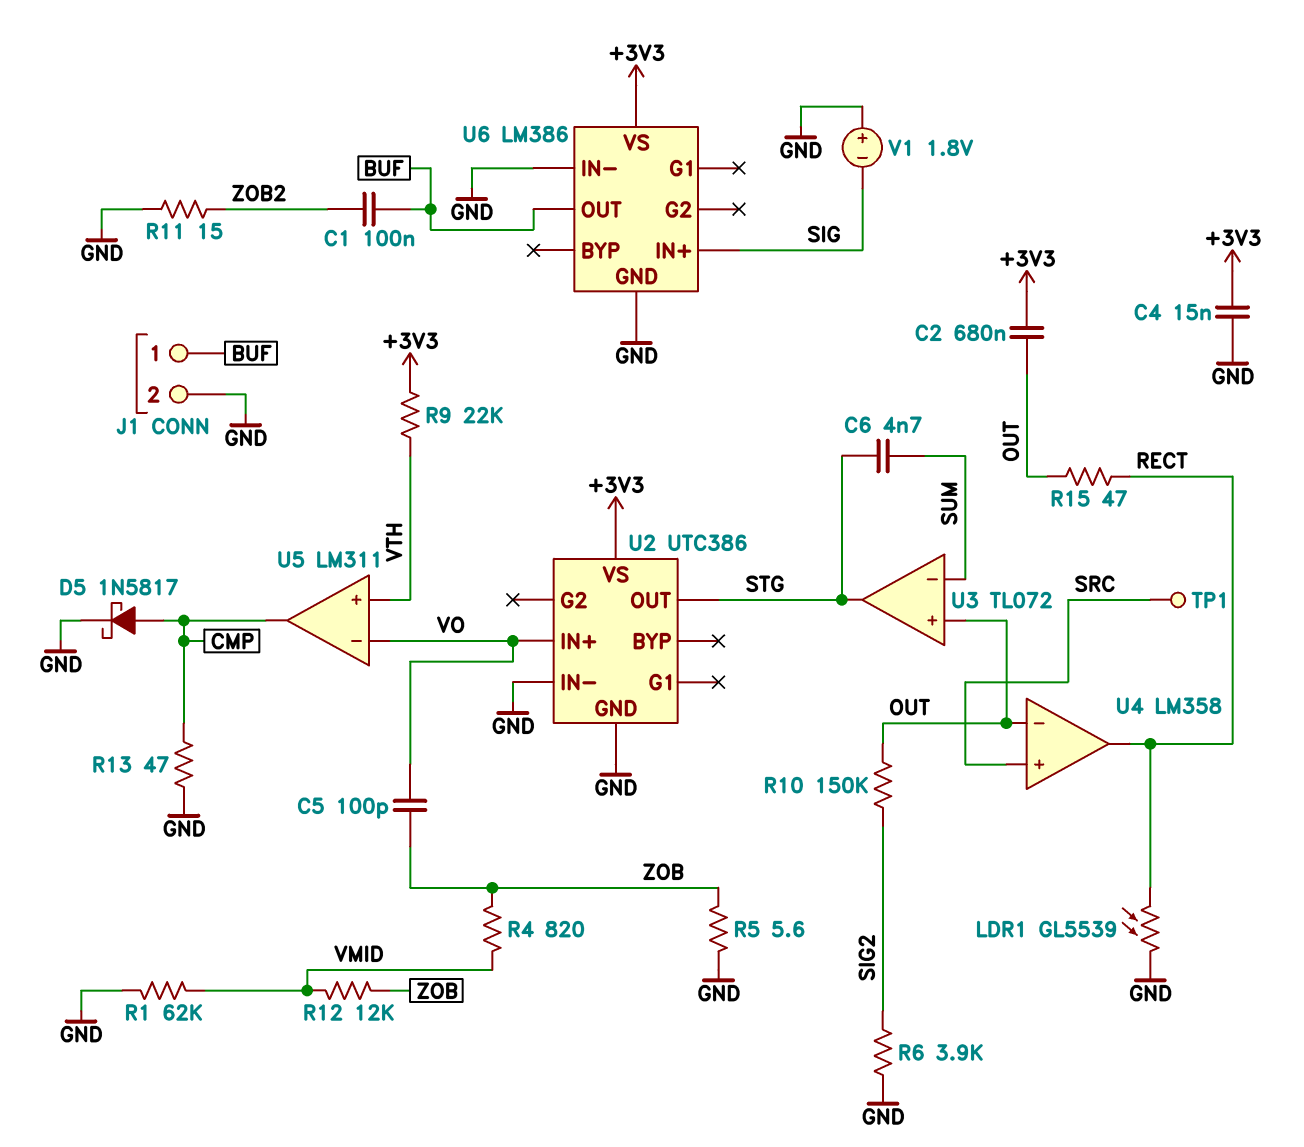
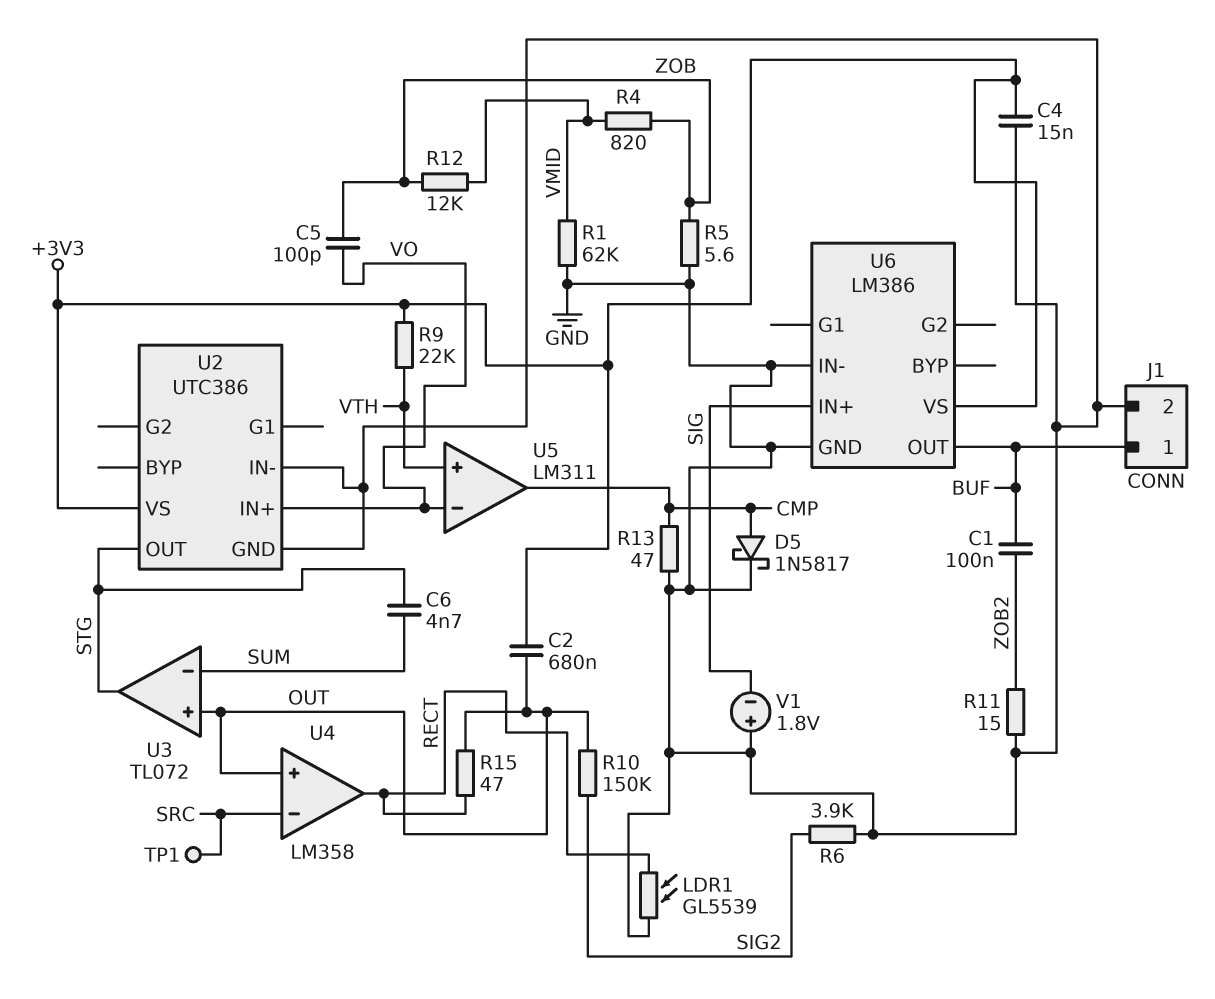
U4 pin in+: SRC -> OUT
U4 pin in-: OUT -> SRC

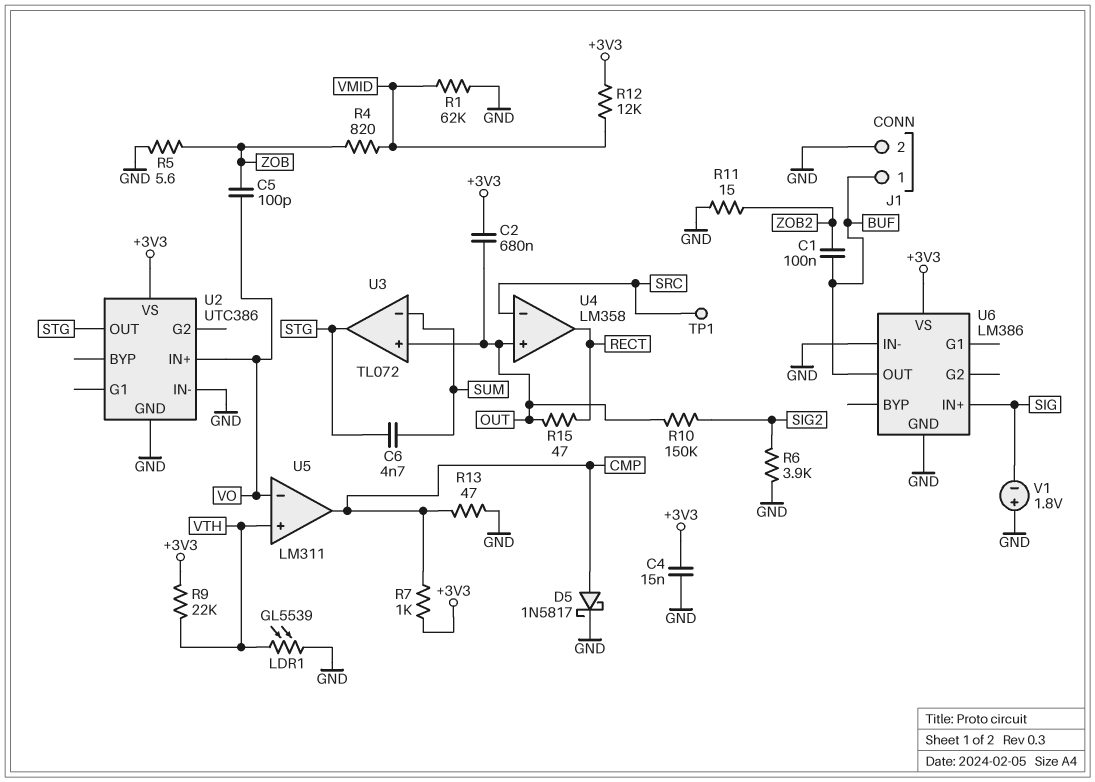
LDR1: GL5539 (GND, RECT) -> GL5539 (GND, VTH)
R7: none -> 1k (+3V3, CMP)
R12: 12k (VMID, ZOB) -> 12k (+3V3, VMID)

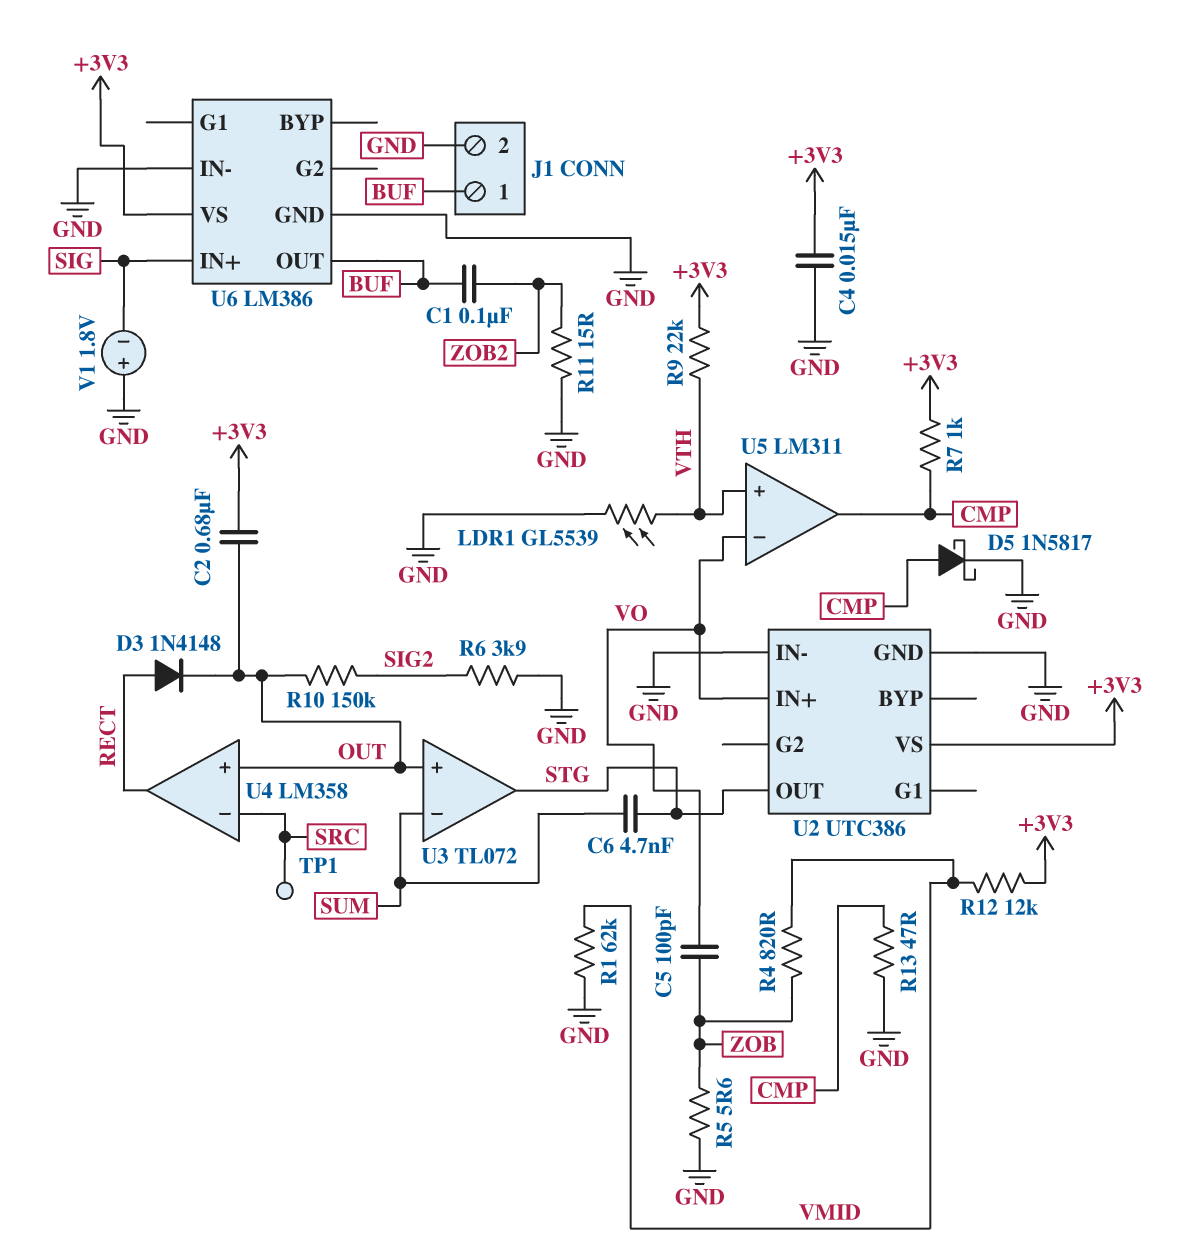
D3: none -> diode 1N4148 (A RECT, K OUT)
R15: 47 (OUT, RECT) -> none

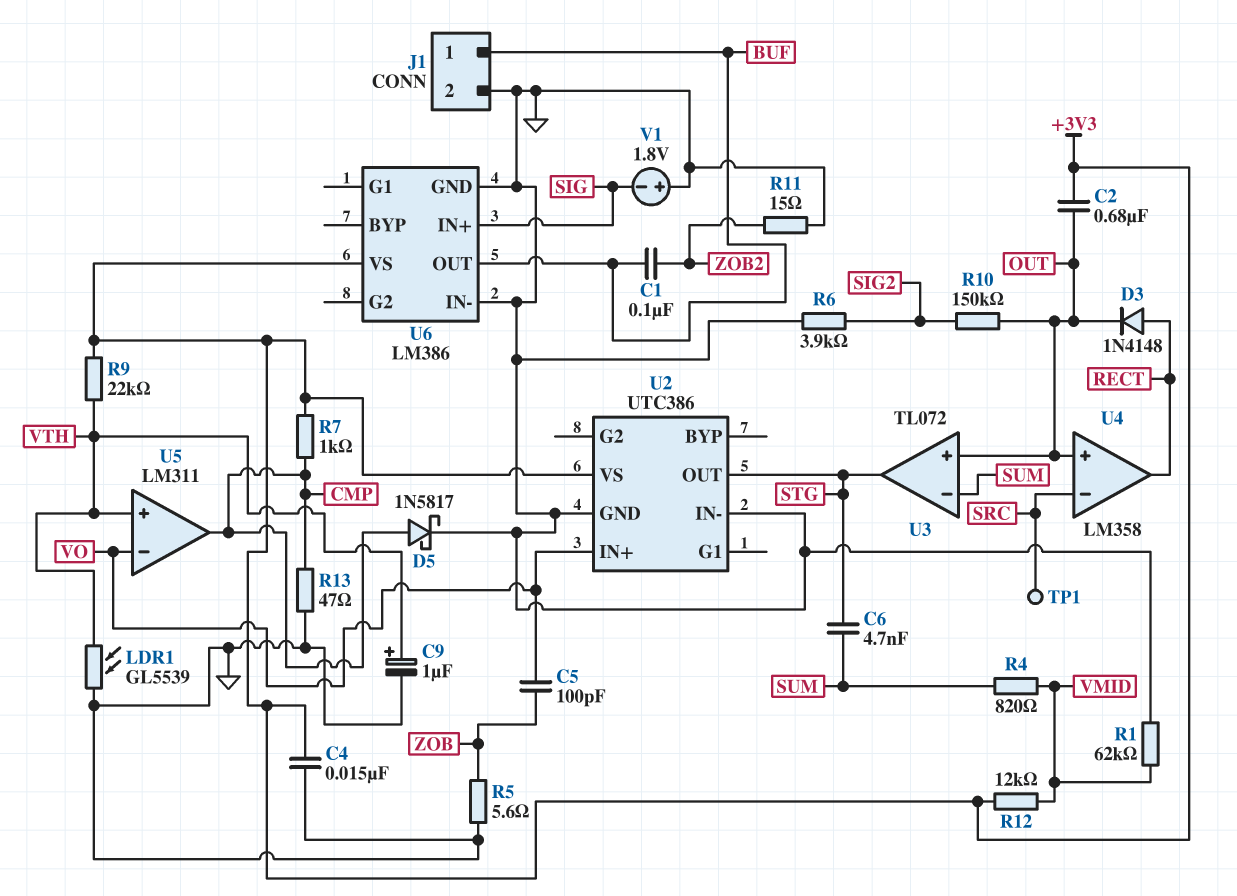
C9: none -> 1uF (plus VTH, minus GND)
R4: 820 (VMID, ZOB) -> 820 (SUM, VMID)

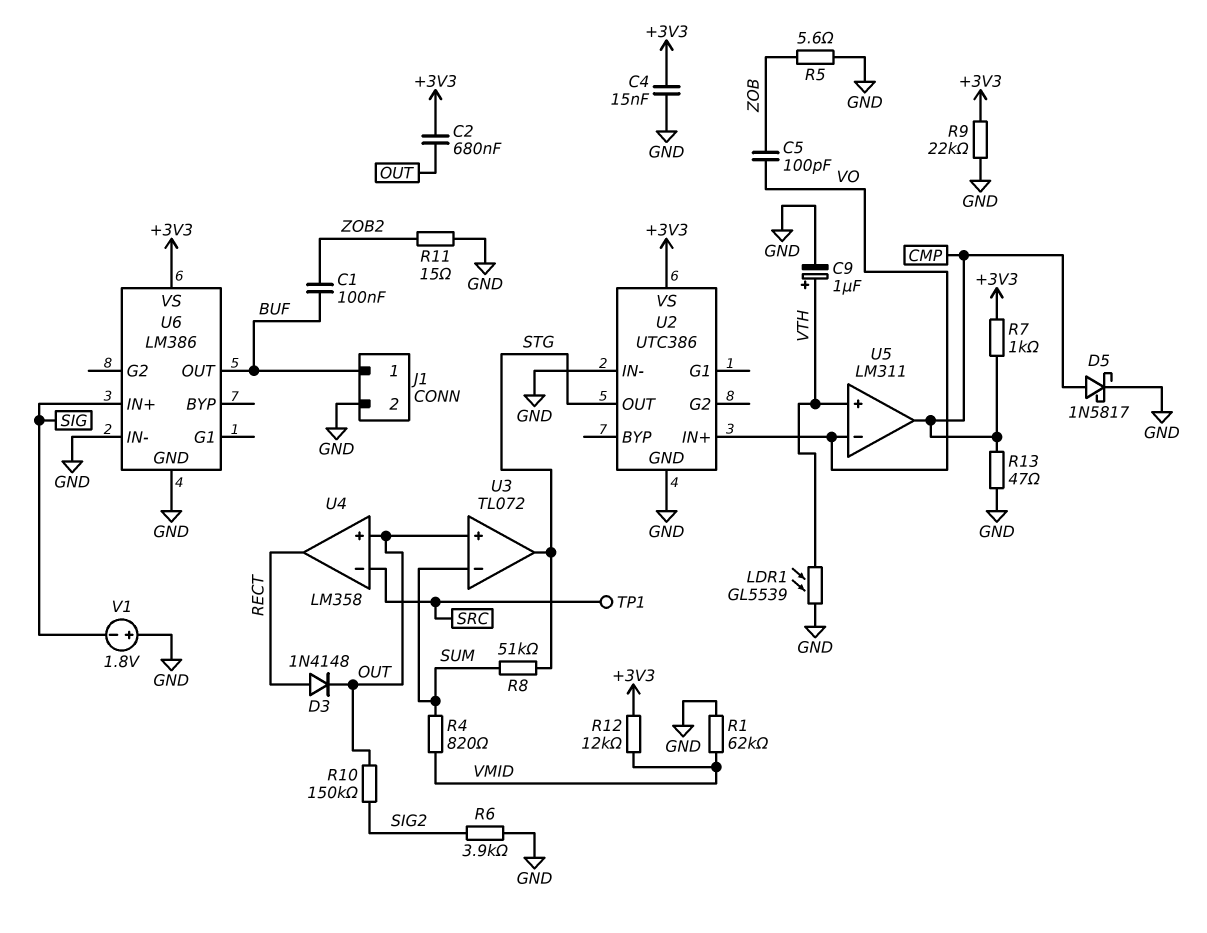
C6: 4.7nF (STG, SUM) -> none
R8: none -> 51k (STG, SUM)
R9: 22k (+3V3, VTH) -> 22k (+3V3, GND)

